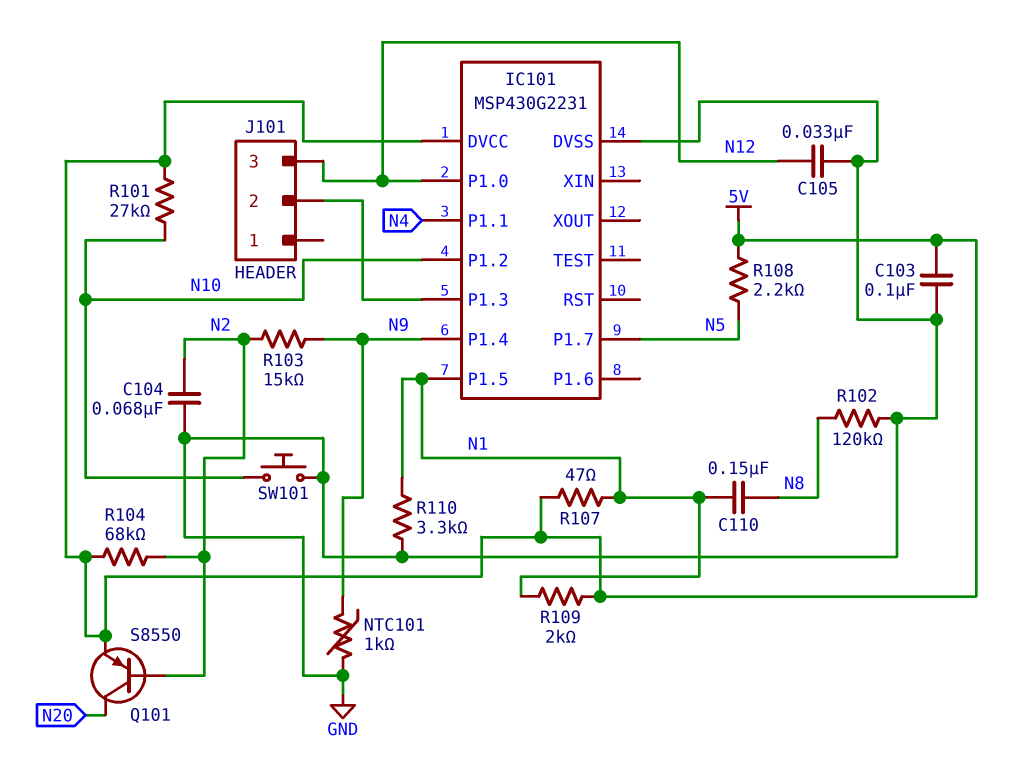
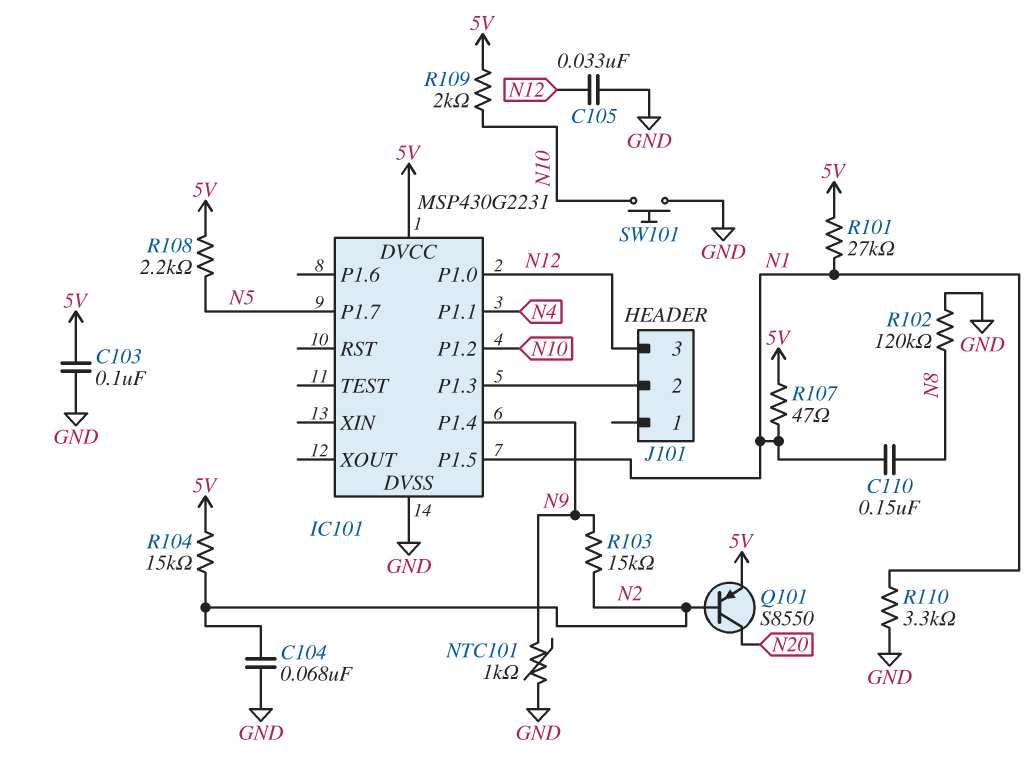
R101: 27k (5V, N10) -> 27k (5V, N1)
R104: 68k (5V, N2) -> 15k (5V, N2)
R109: 2k (5V, N1) -> 2k (5V, N10)

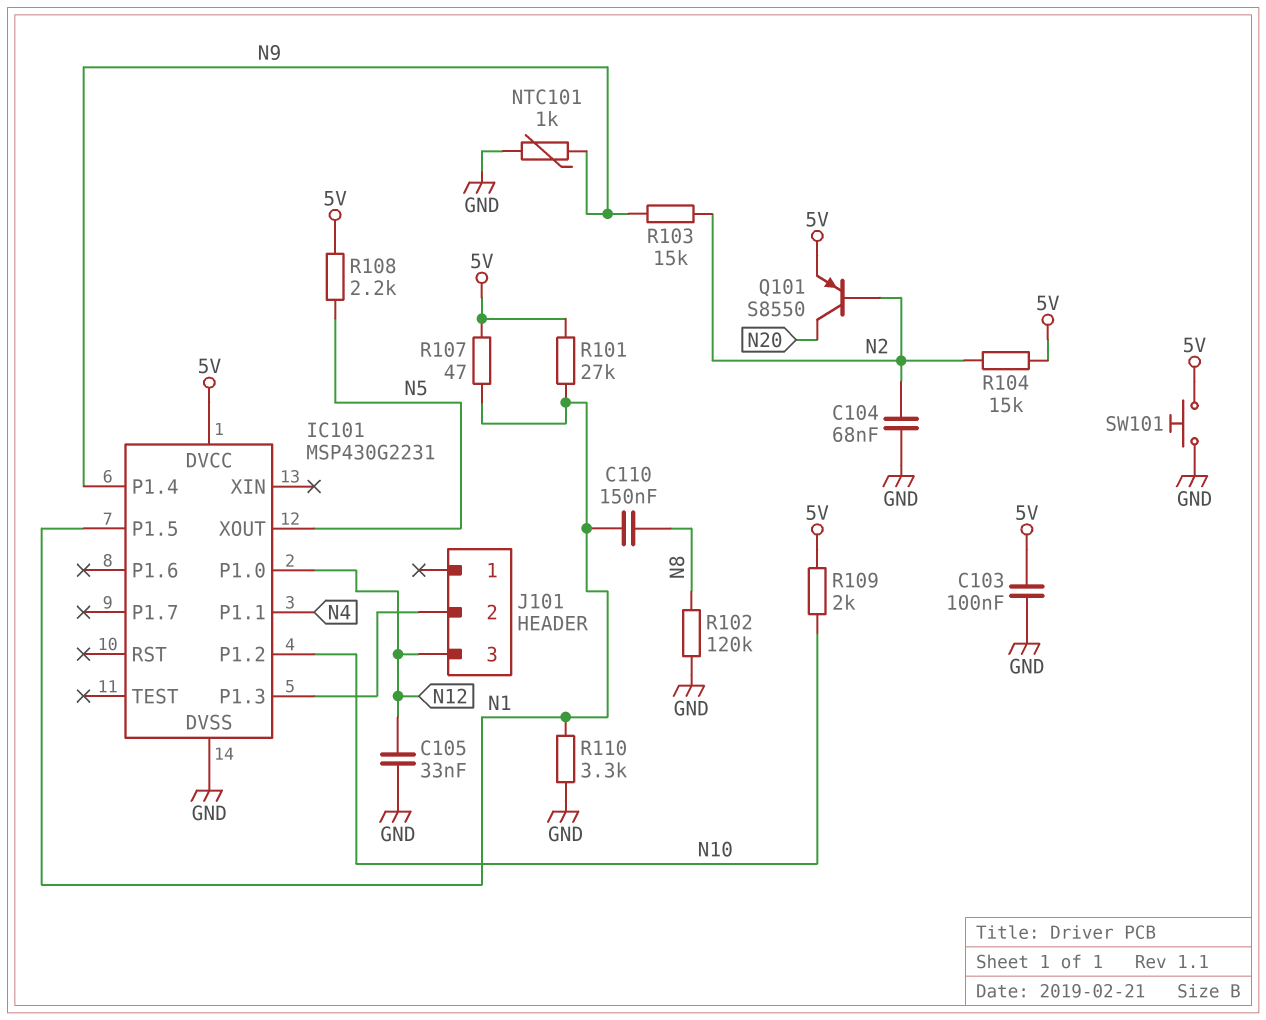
IC101 pin P1.7: N5 -> none
IC101 pin XOUT: none -> N5
SW101: button (GND, N10) -> button (5V, GND)

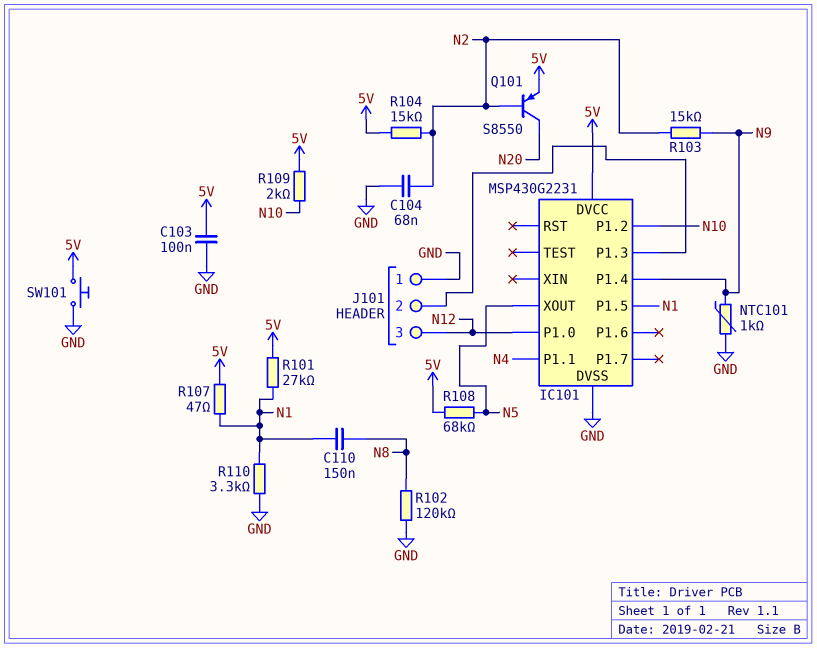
C105: 33nF (GND, N12) -> none
J101 pin 1: none -> GND
R108: 2.2k (5V, N5) -> 68k (5V, N5)

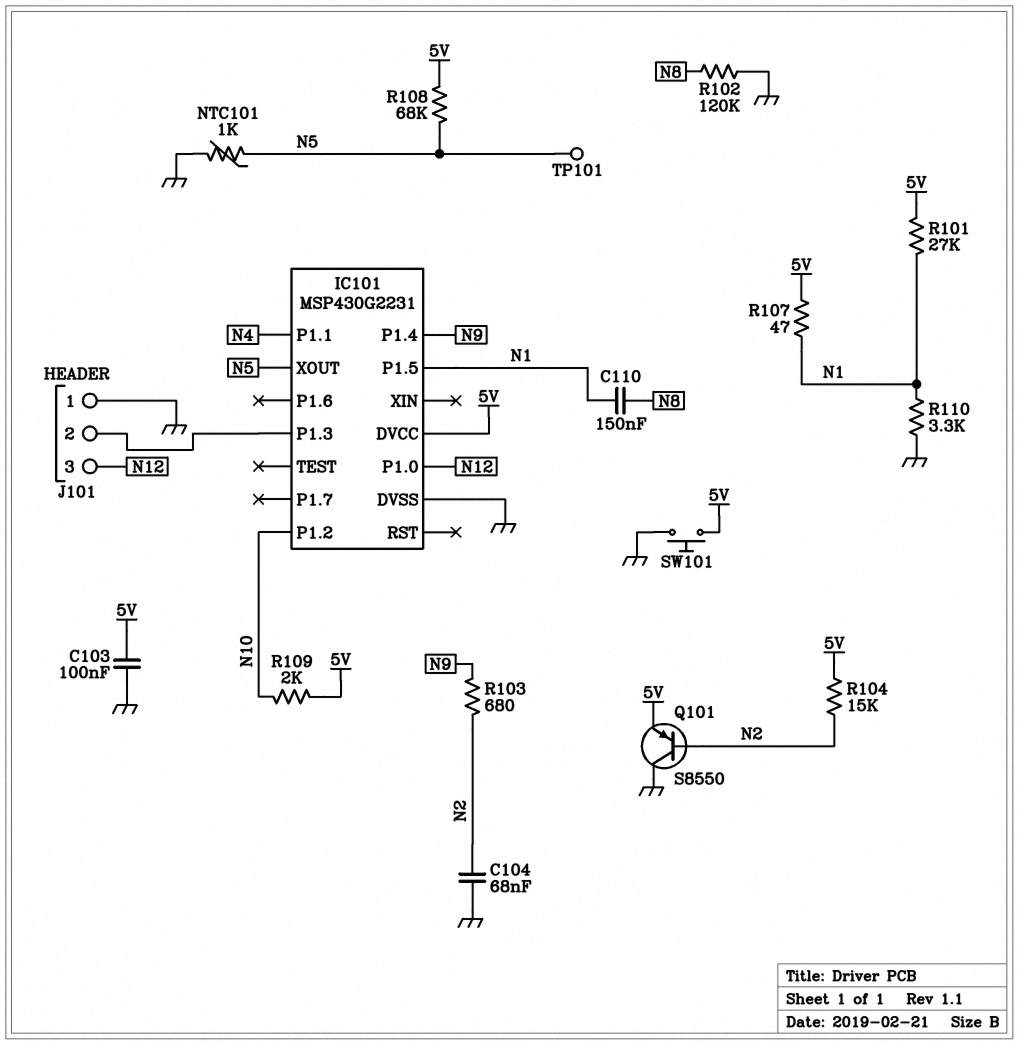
NTC101: 1k (GND, N9) -> 1k (GND, N5)
Q101: PNP S8550 (B N2, C N20, E 5V) -> PNP S8550 (B N2, C GND, E 5V)
R103: 15k (N2, N9) -> 680 (N2, N9)
TP101: none -> test point (N5)

